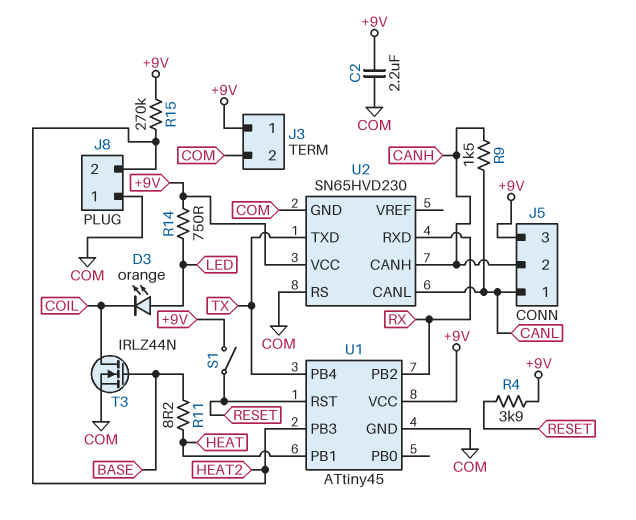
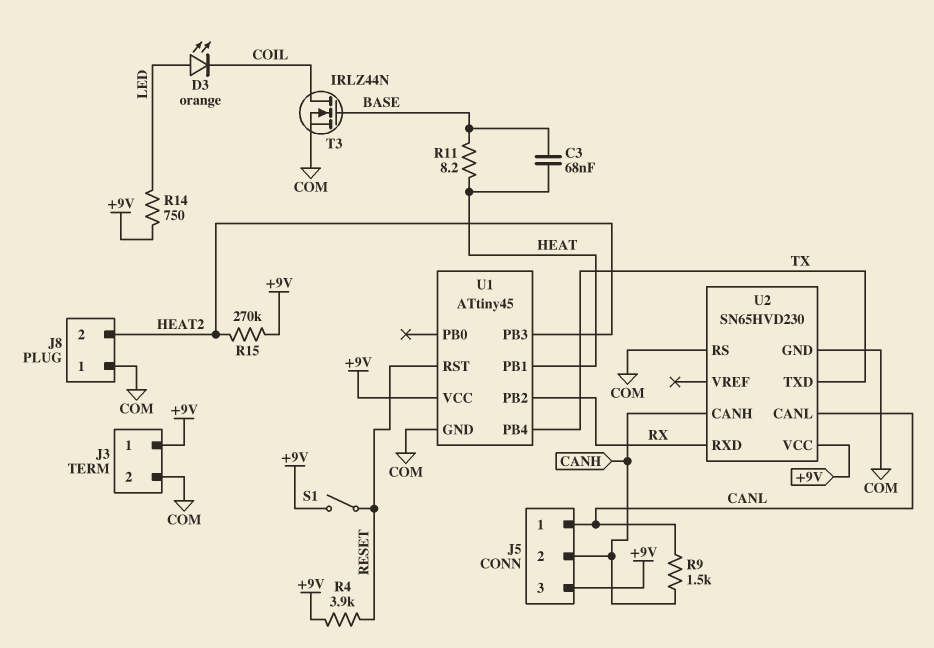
C2: 2.2uF (+9V, COM) -> none
C3: none -> 68nF (BASE, HEAT)

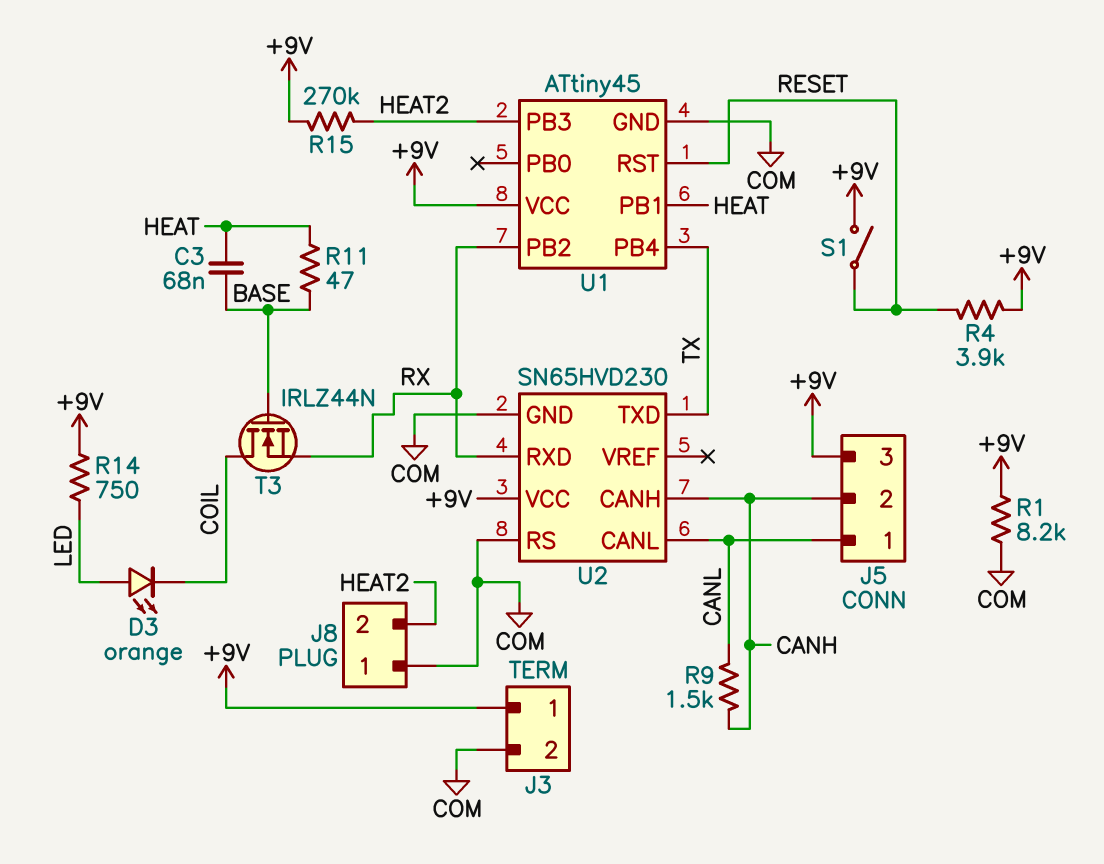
R1: none -> 8.2k (+9V, COM)
R11: 8.2 (BASE, HEAT) -> 47 (BASE, HEAT)
T3: NMOS IRLZ44N (G BASE, D COIL, S COM) -> NMOS IRLZ44N (G BASE, D COIL, S RX)

